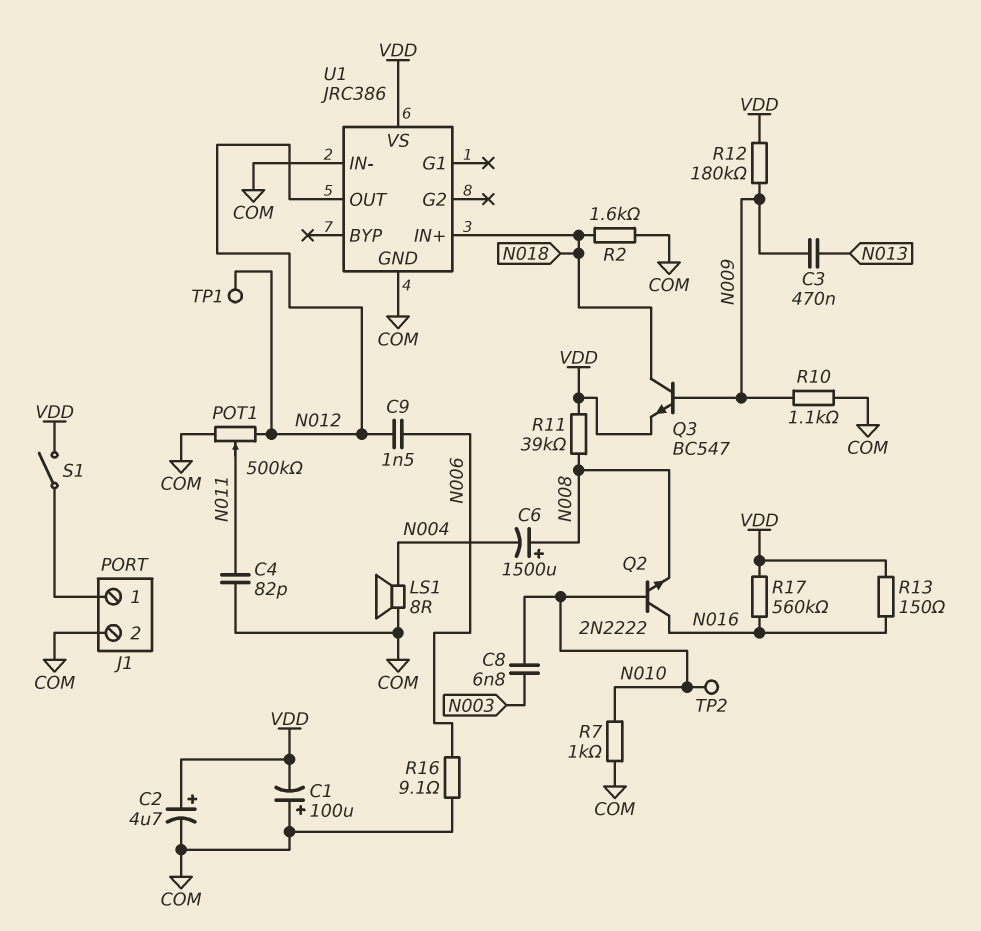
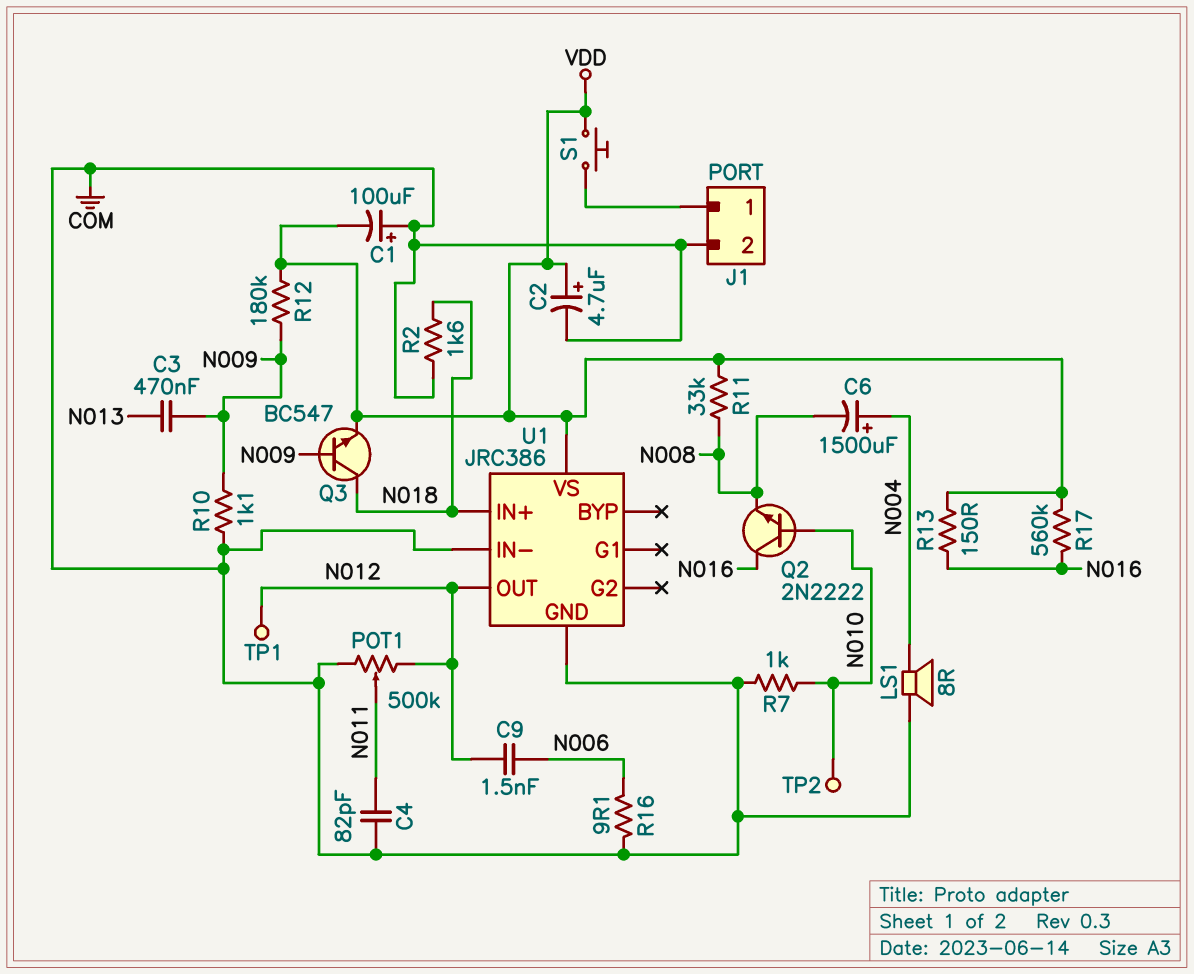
C6: 1500uF (plus N008, minus N004) -> 1500uF (plus N004, minus N008)
C8: 6.8nF (N003, N010) -> none
R11: 39k (N008, VDD) -> 33k (N008, VDD)
S1: switch (J1/1, VDD) -> button (J1/1, VDD)

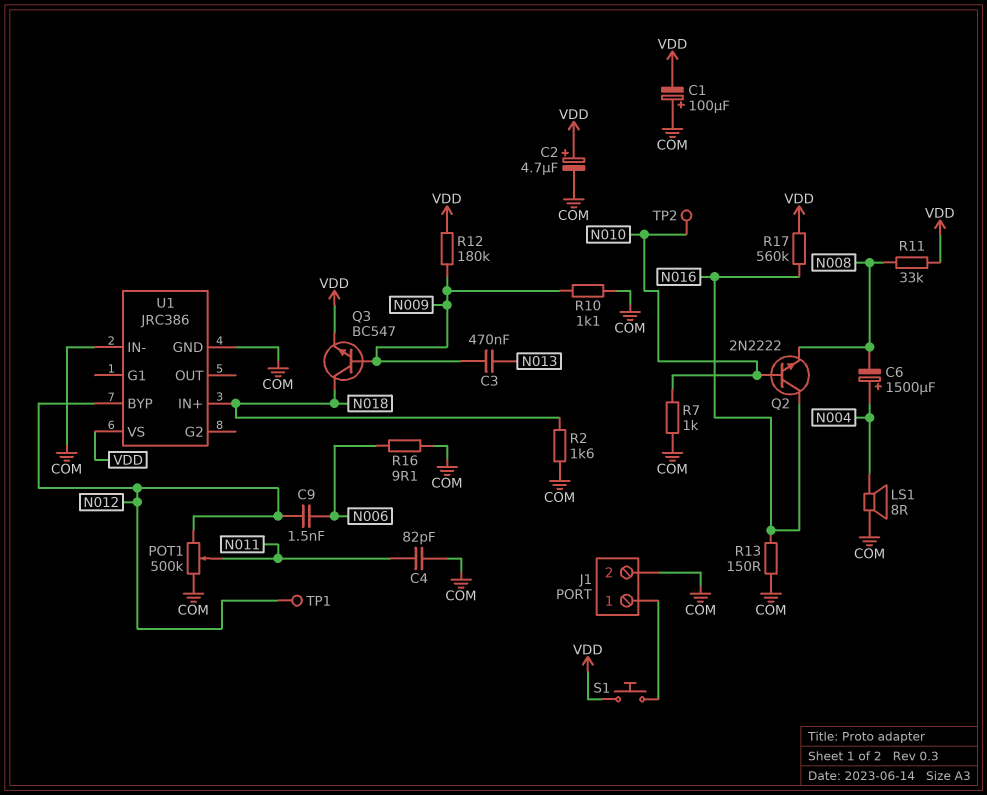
R13: 150 (N016, VDD) -> 150 (COM, N016)
U1 pin BYP: none -> N012
U1 pin OUT: N012 -> none

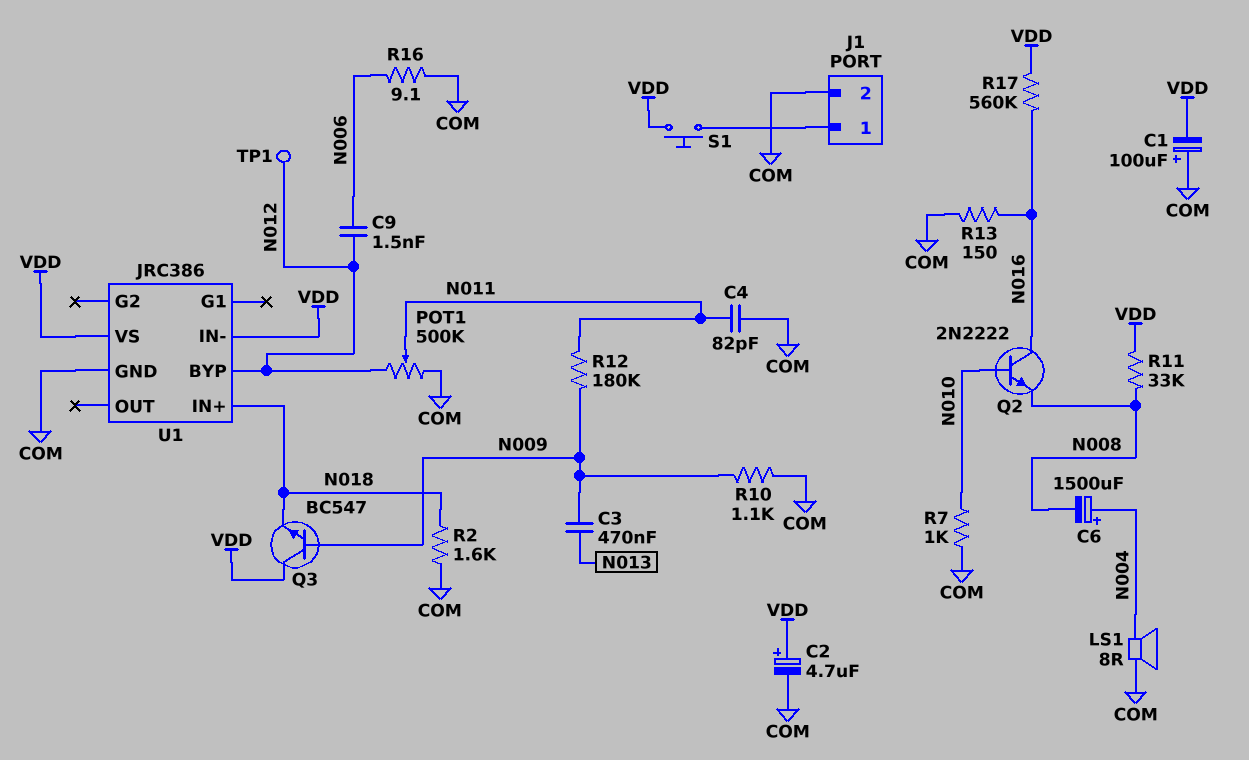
Q3: NPN BC547 (B N009, C N018, E VDD) -> NPN BC547 (B N009, C VDD, E N018)
R12: 180k (N009, VDD) -> 180k (N009, N011)
TP2: test point (N010) -> none
U1 pin IN-: COM -> VDD

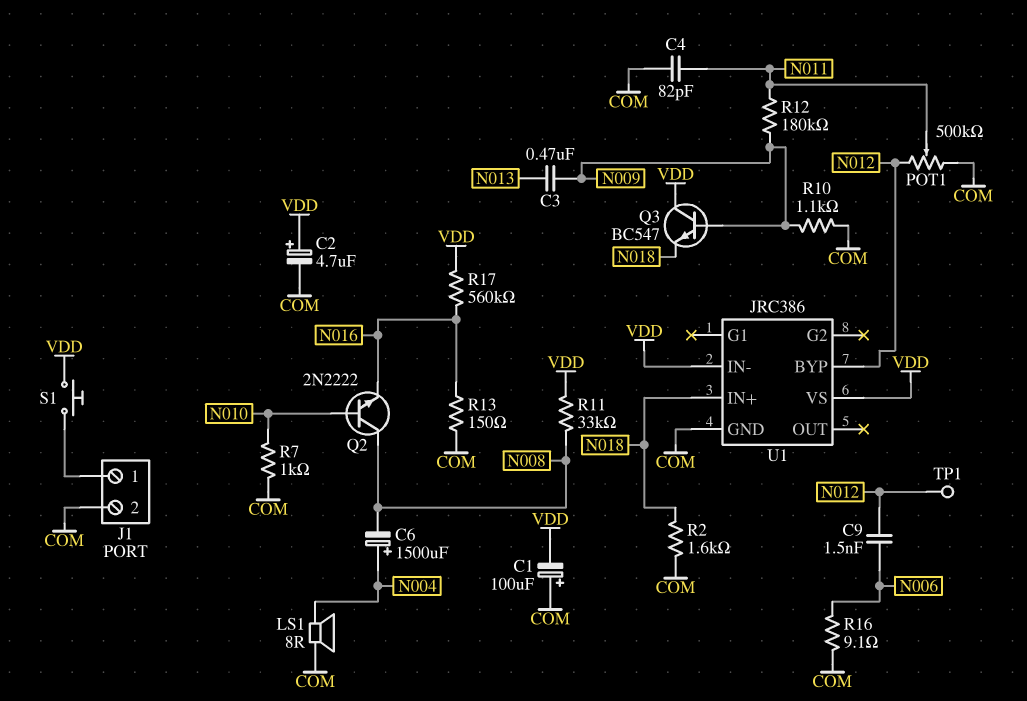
Q2: NPN 2N2222 (B N010, C N016, E N008) -> NPN 2N2222 (B N010, C N008, E N016)

